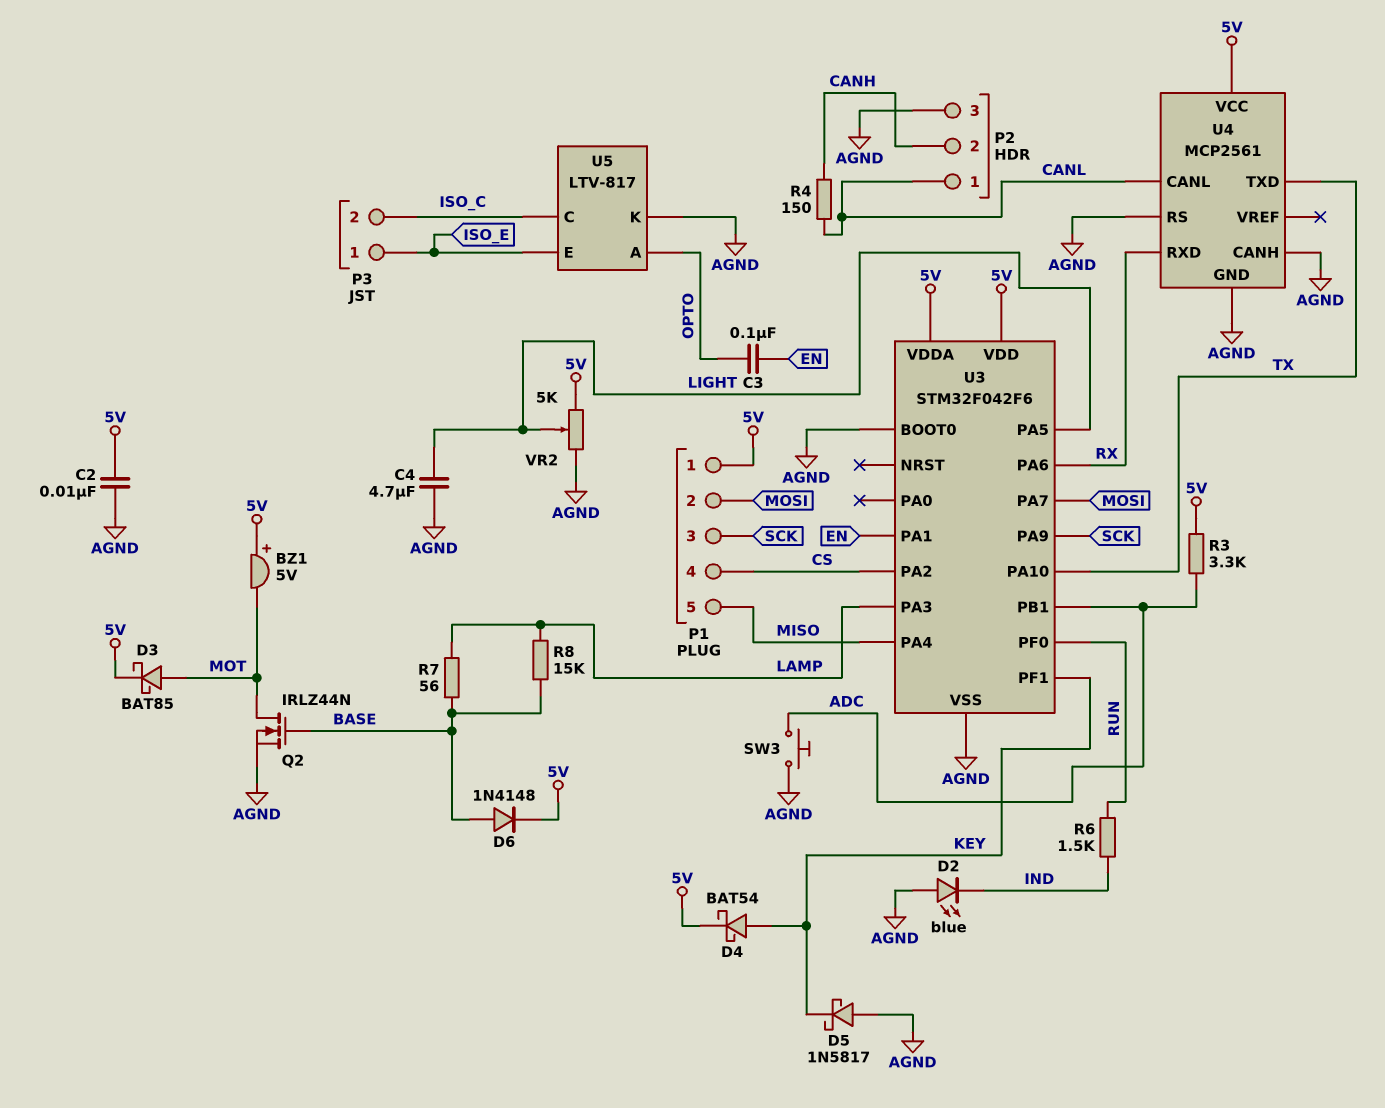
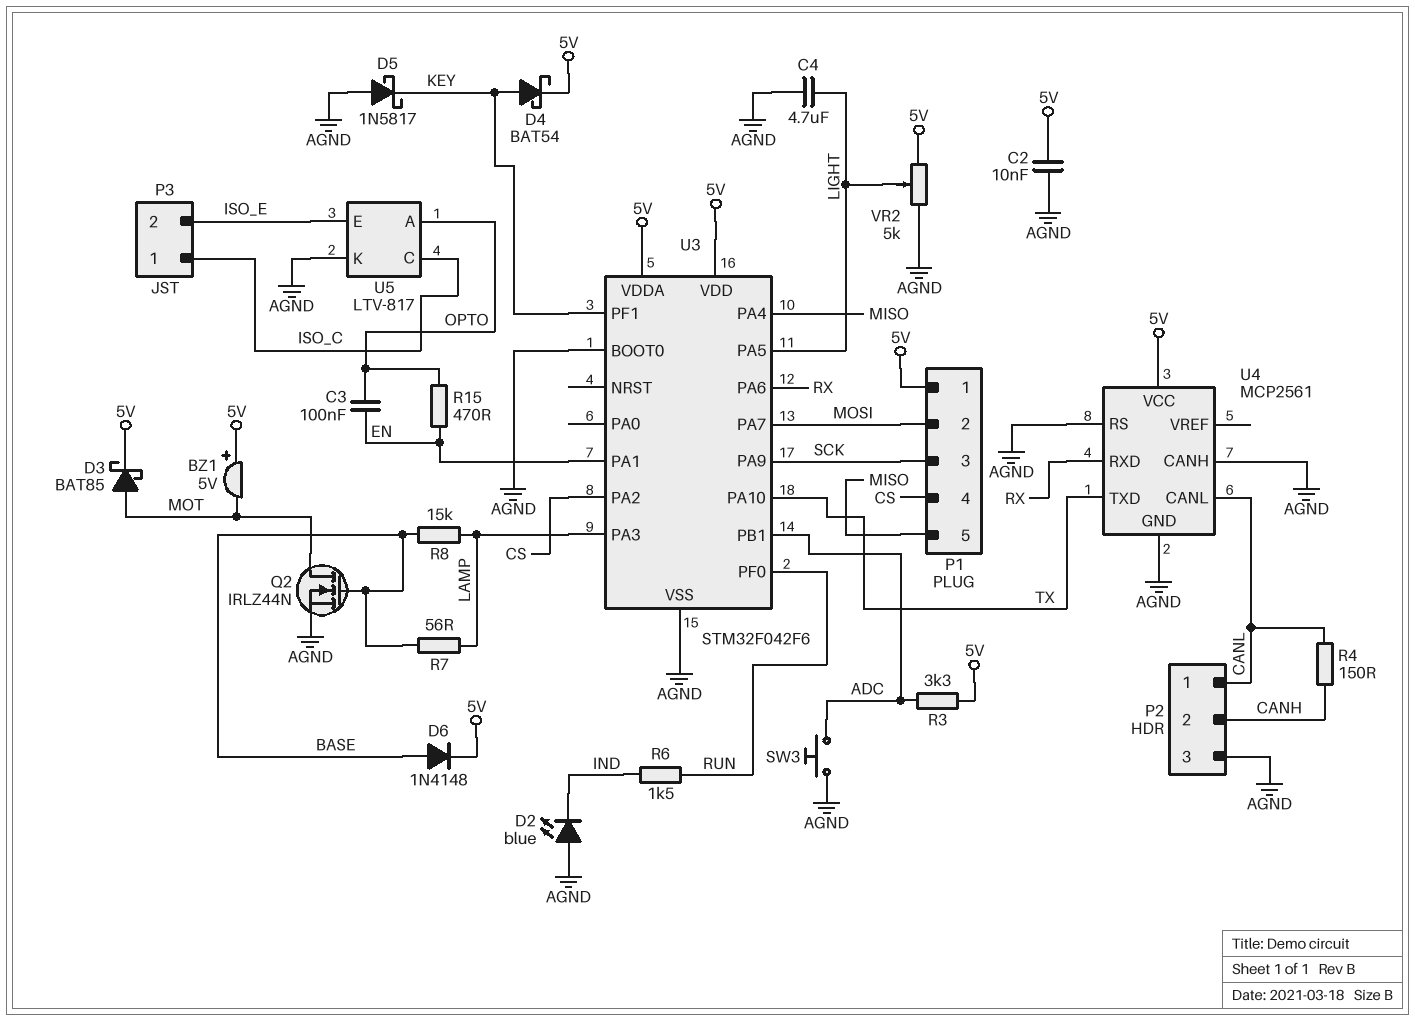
P3 pin 1: ISO_E -> ISO_C
P3 pin 2: ISO_C -> ISO_E
R15: none -> 470 (EN, OPTO)

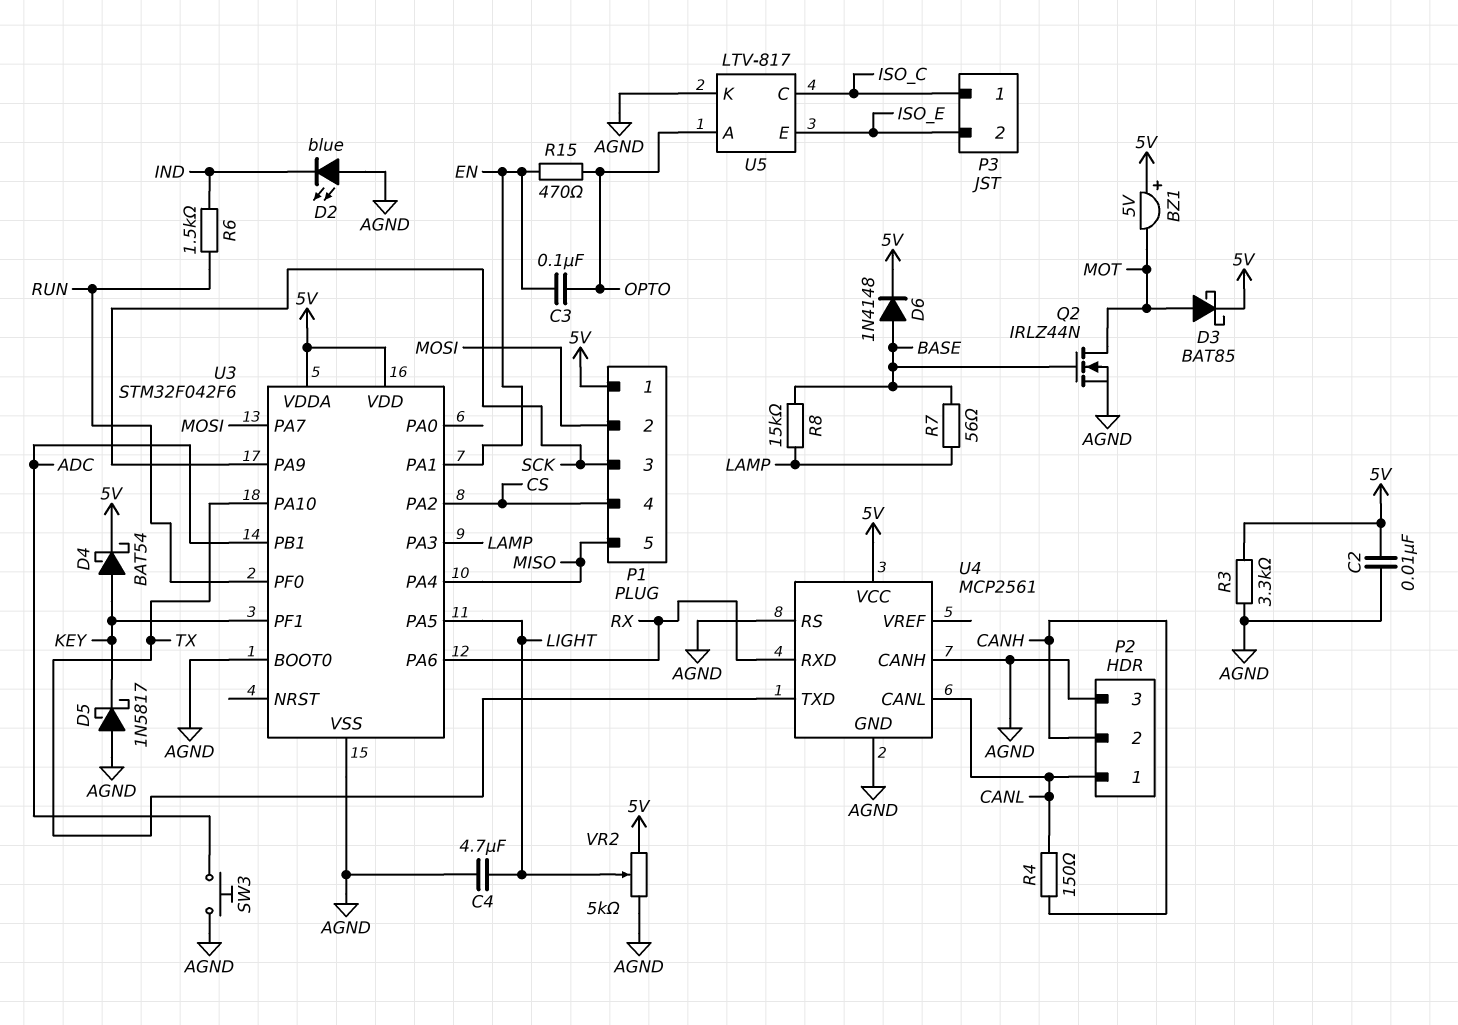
R3: 3.3k (5V, ADC) -> 3.3k (5V, AGND)

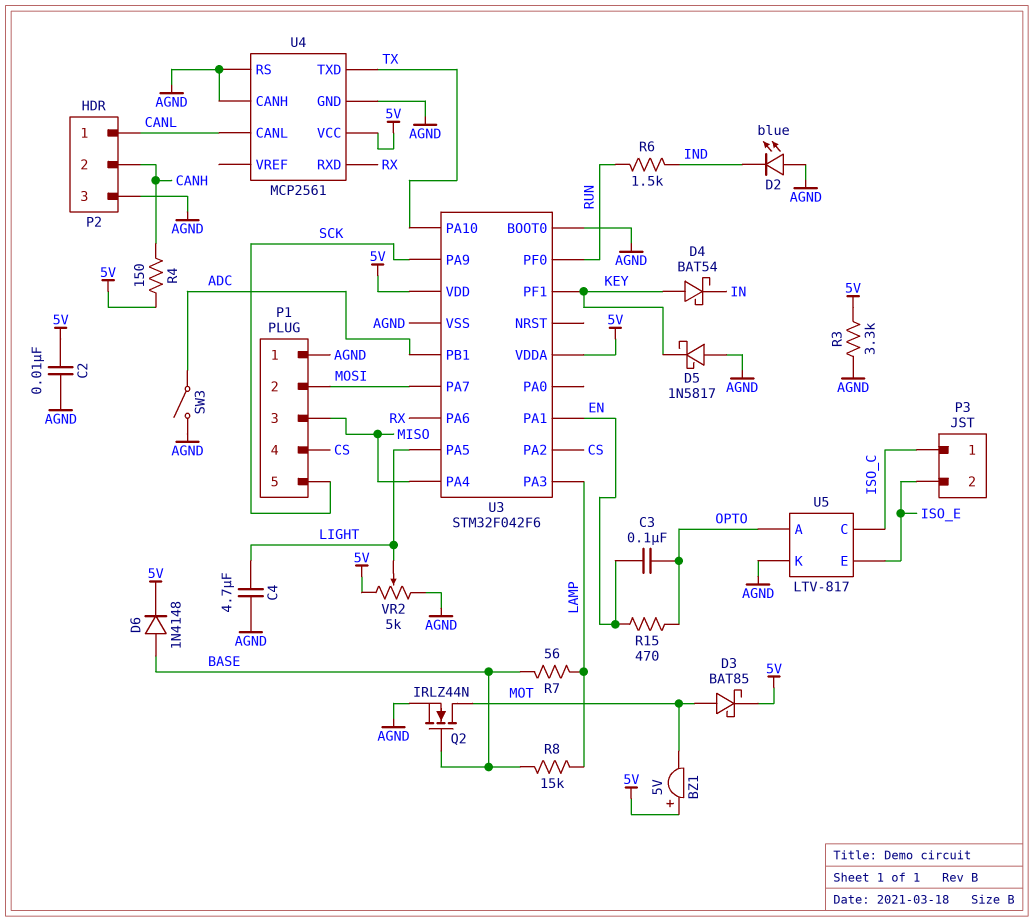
D4: schottky BAT54 (A KEY, K 5V) -> schottky BAT54 (A KEY, K IN)
P1 pin 1: 5V -> AGND
P1 pin 3: SCK -> MISO
P1 pin 5: MISO -> SCK
R4: 150 (CANH, CANL) -> 150 (5V, CANH)
SW3: button (ADC, AGND) -> switch (ADC, AGND)

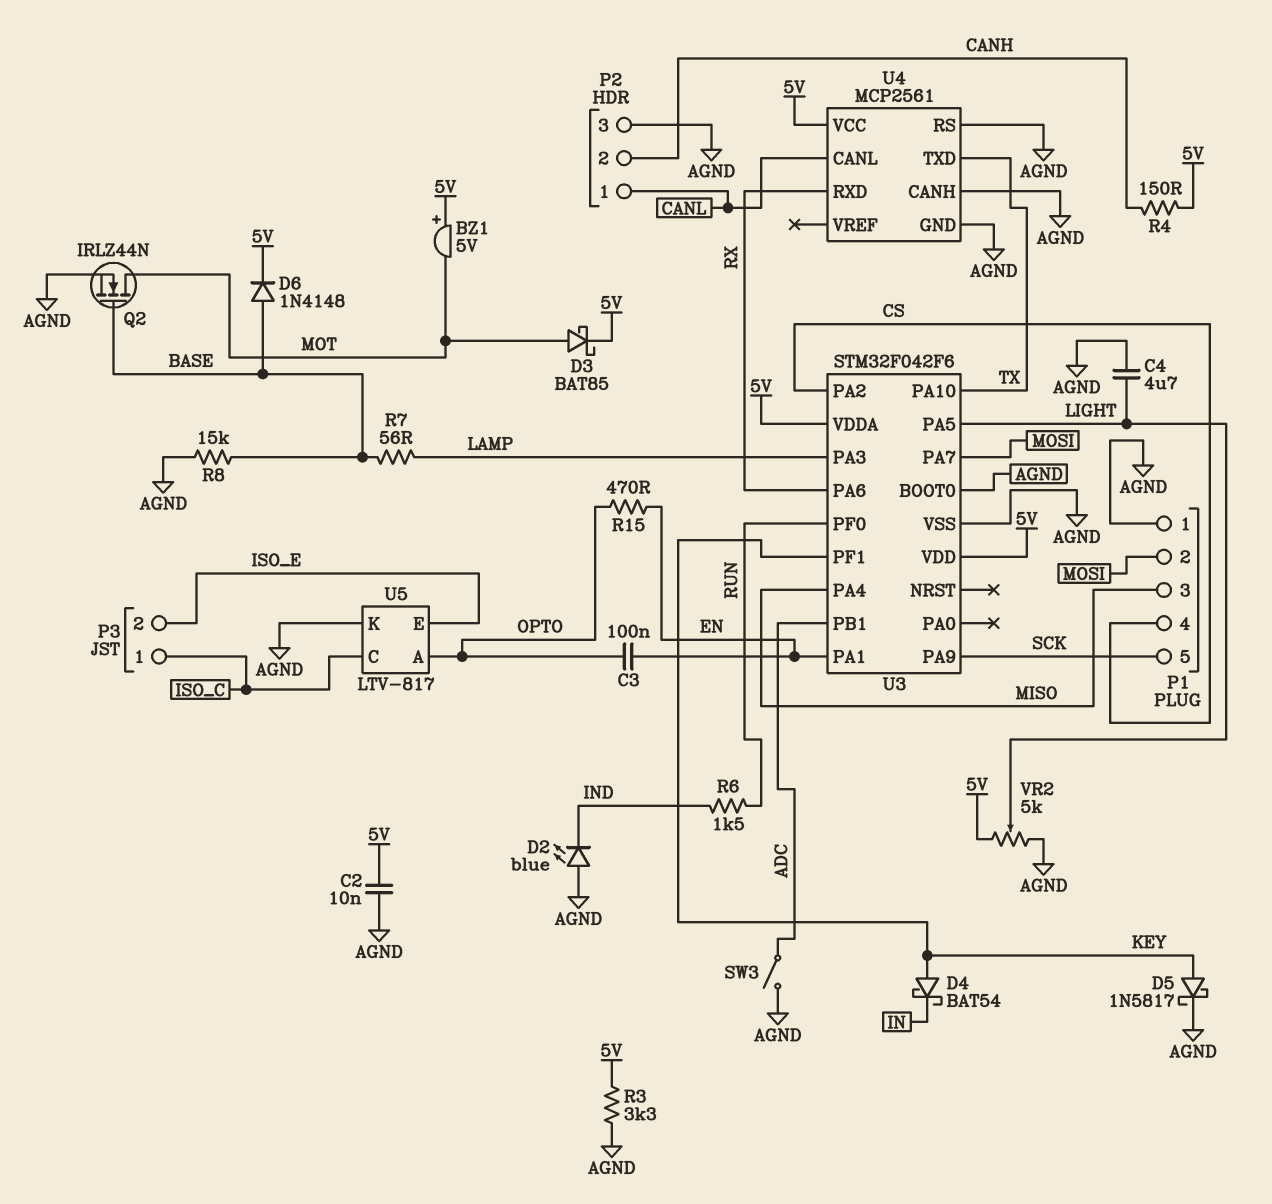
D5: schottky 1N5817 (A AGND, K KEY) -> schottky 1N5817 (A KEY, K AGND)
R8: 15k (BASE, LAMP) -> 15k (AGND, BASE)

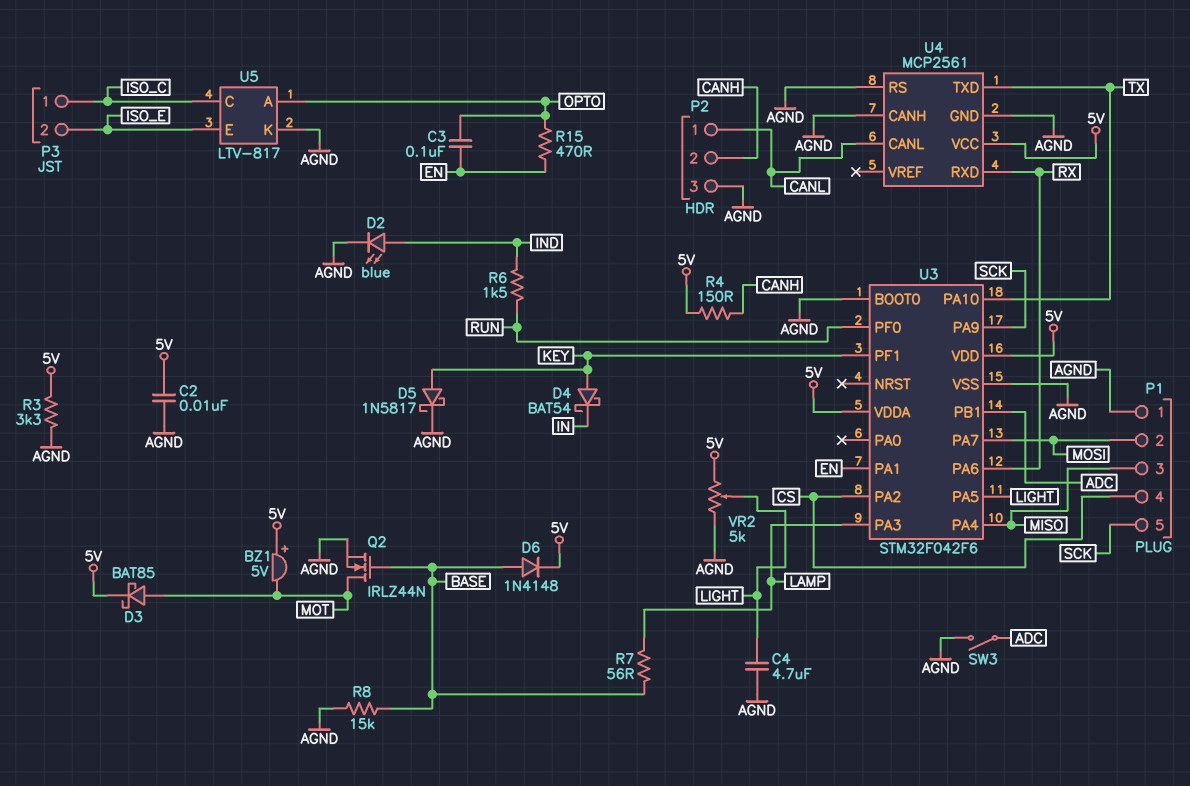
D2: LED blue (A AGND, K IND) -> LED blue (A IND, K AGND)

